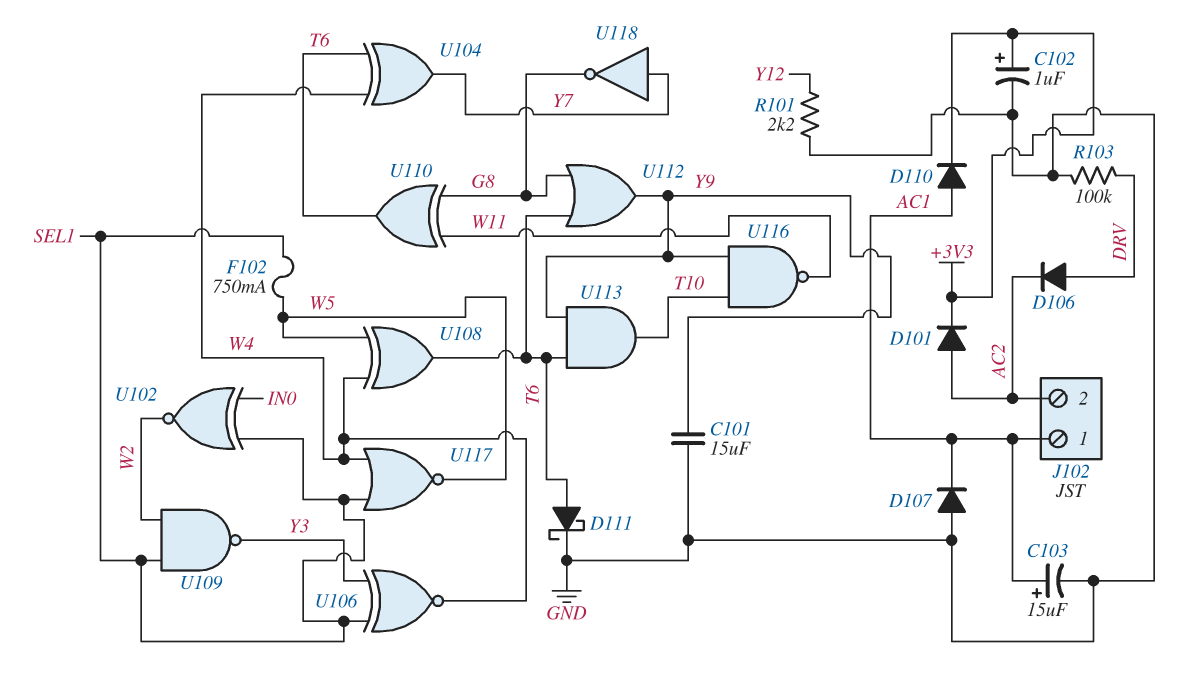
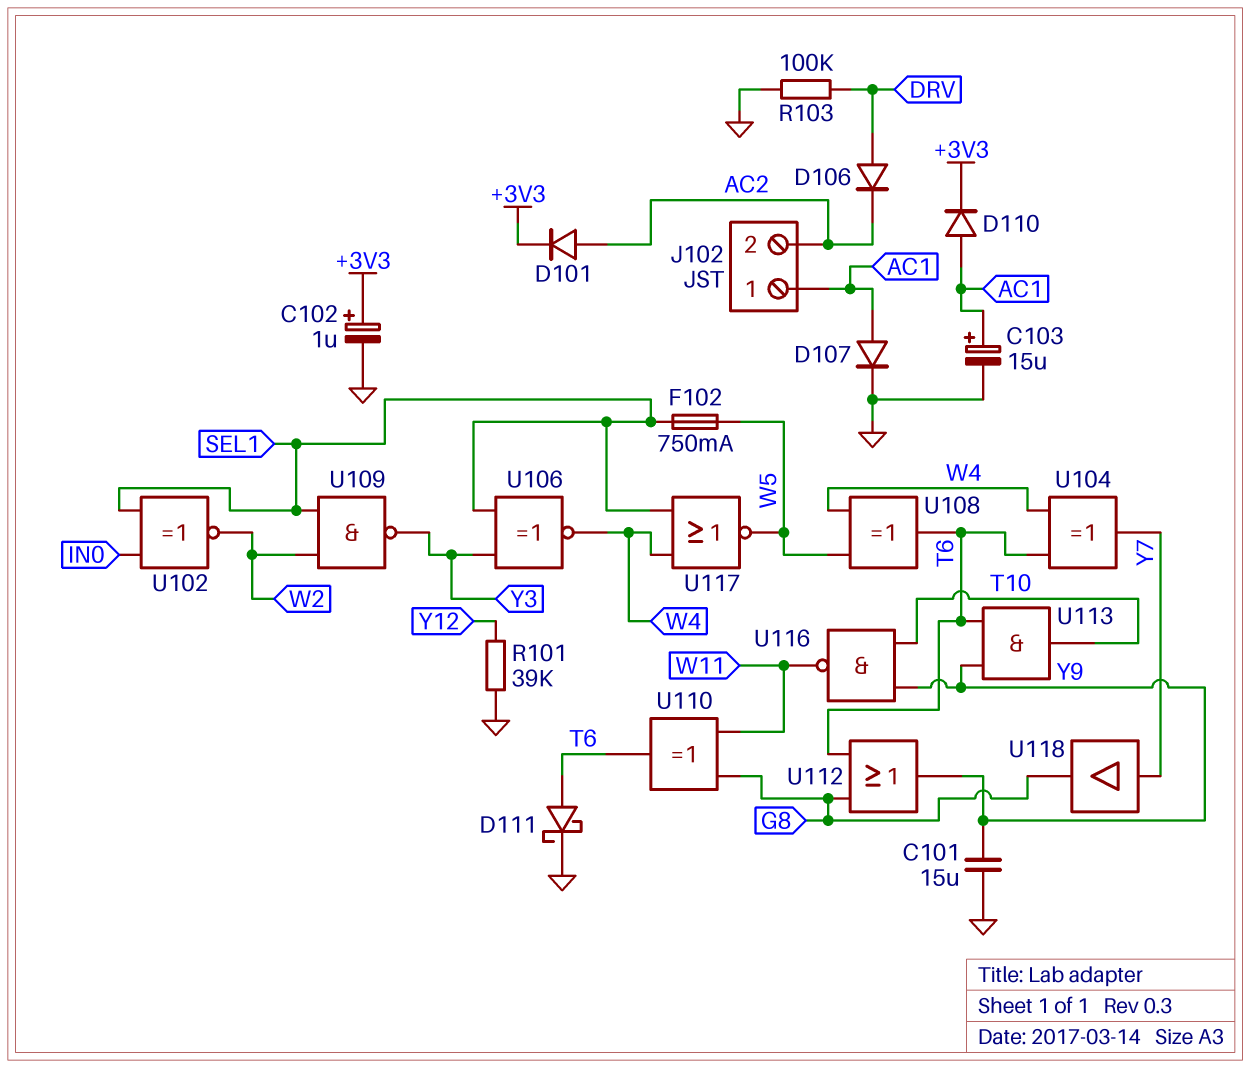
D107: diode (A GND, K AC1) -> diode (A AC1, K GND)
R101: 2.2k (GND, Y12) -> 39k (GND, Y12)
U118: NOT (in Y7, out G8) -> buffer (in Y7, out G8)

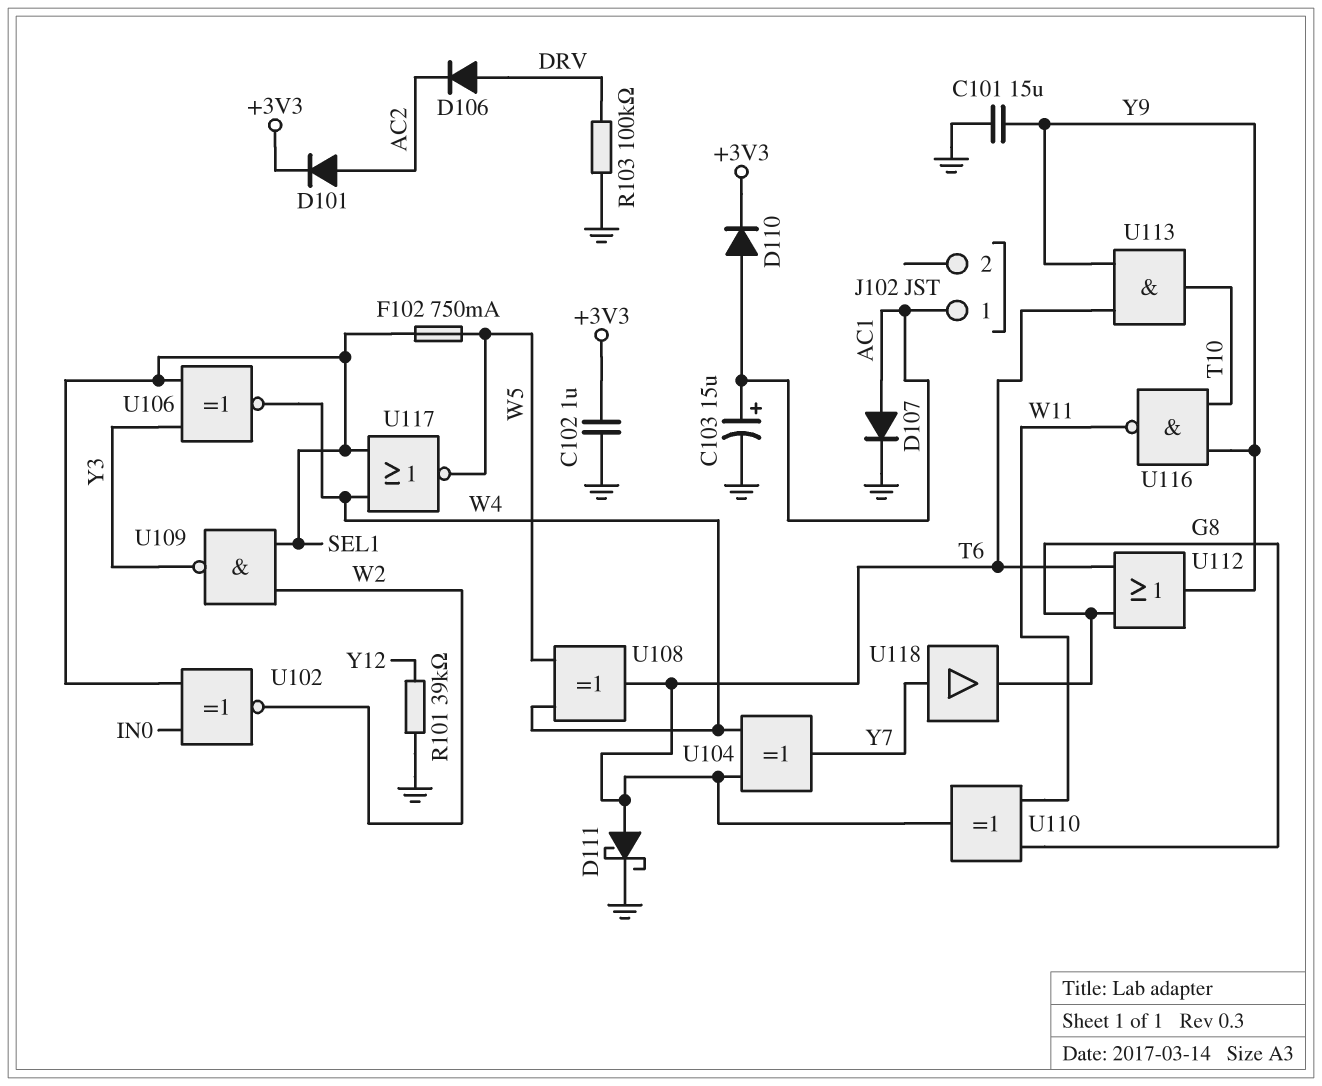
C102: 1uF (plus +3V3, minus GND) -> 1uF (+3V3, GND)
J102 pin 2: AC2 -> none

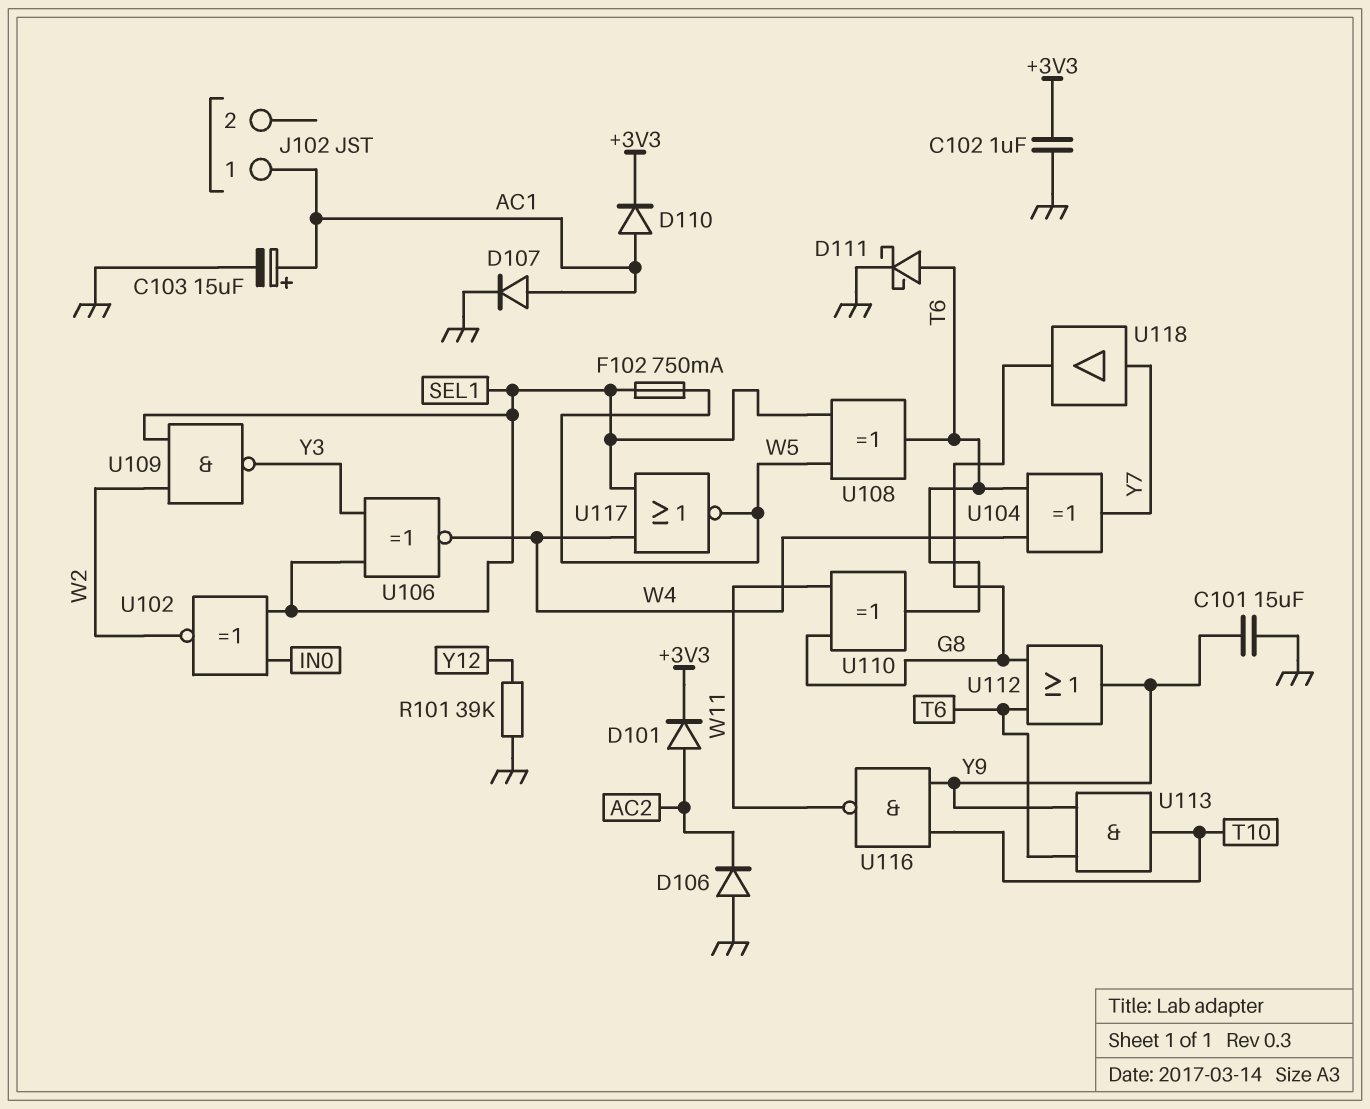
D106: diode (A DRV, K AC2) -> diode (A GND, K AC2)
R103: 100k (DRV, GND) -> none
U108: XOR (in W4, in W5, out T6) -> XOR (in SEL1, in W5, out T6)

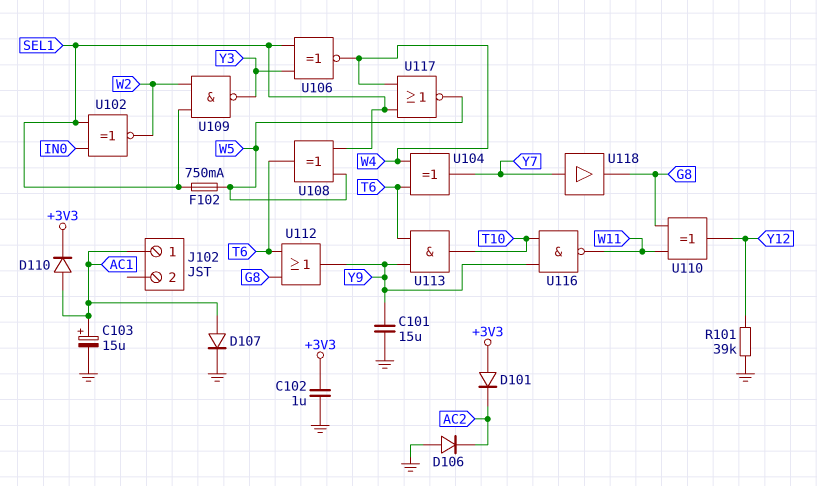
D101: diode (A AC2, K +3V3) -> diode (A +3V3, K AC2)
D111: schottky (A T6, K GND) -> none
U110: XOR (in G8, in W11, out T6) -> XOR (in G8, in W11, out Y12)

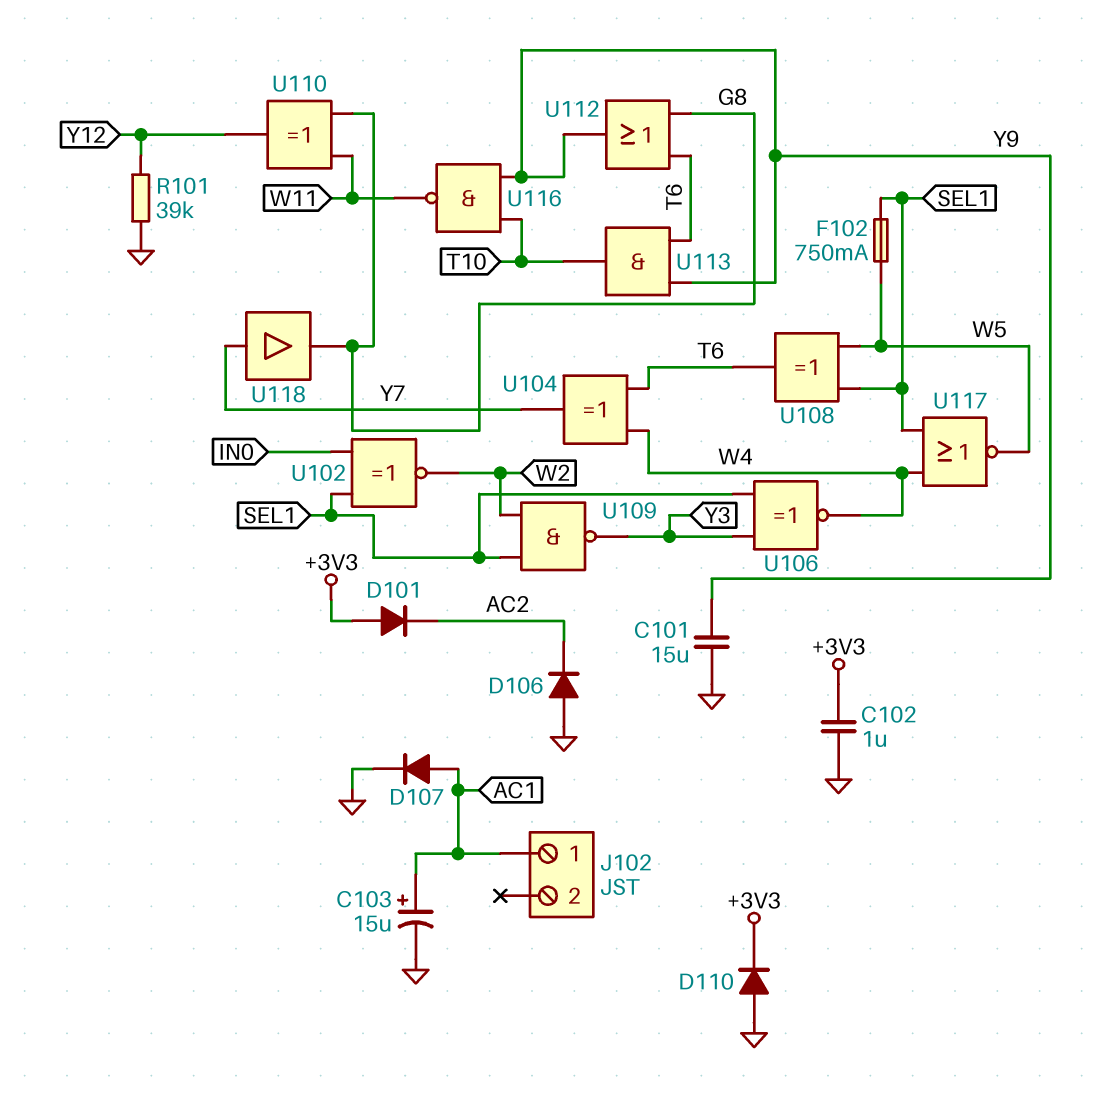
D110: diode (A AC1, K +3V3) -> diode (A GND, K +3V3)

